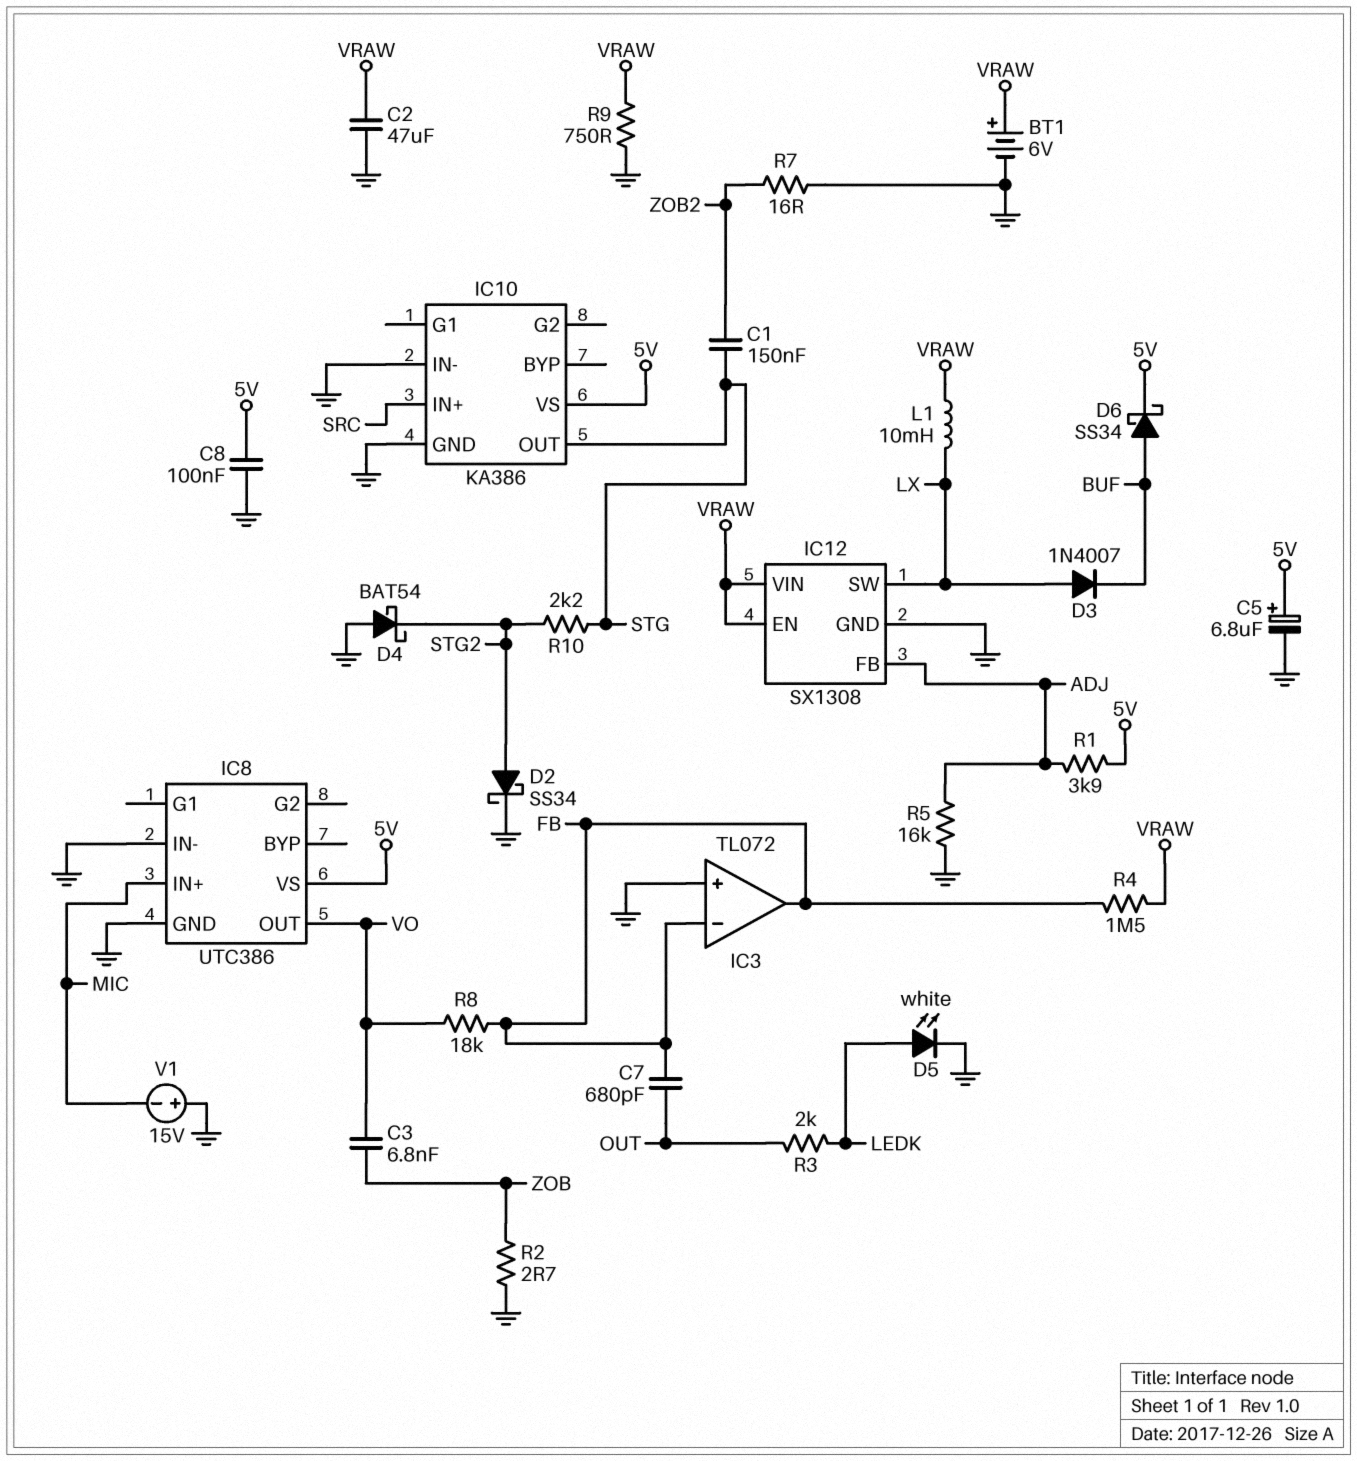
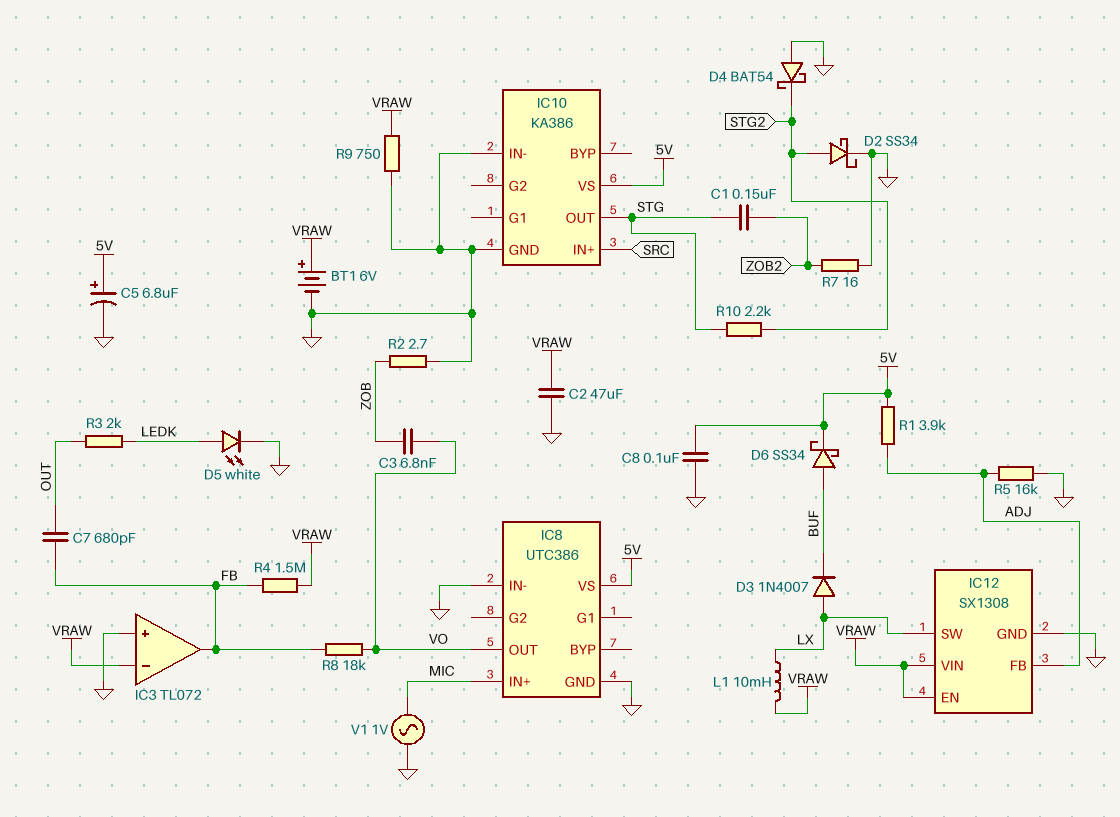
IC3 pin in-: FB -> VRAW
V1: 15V (plus GND, minus MIC) -> AC 1V (GND, MIC)

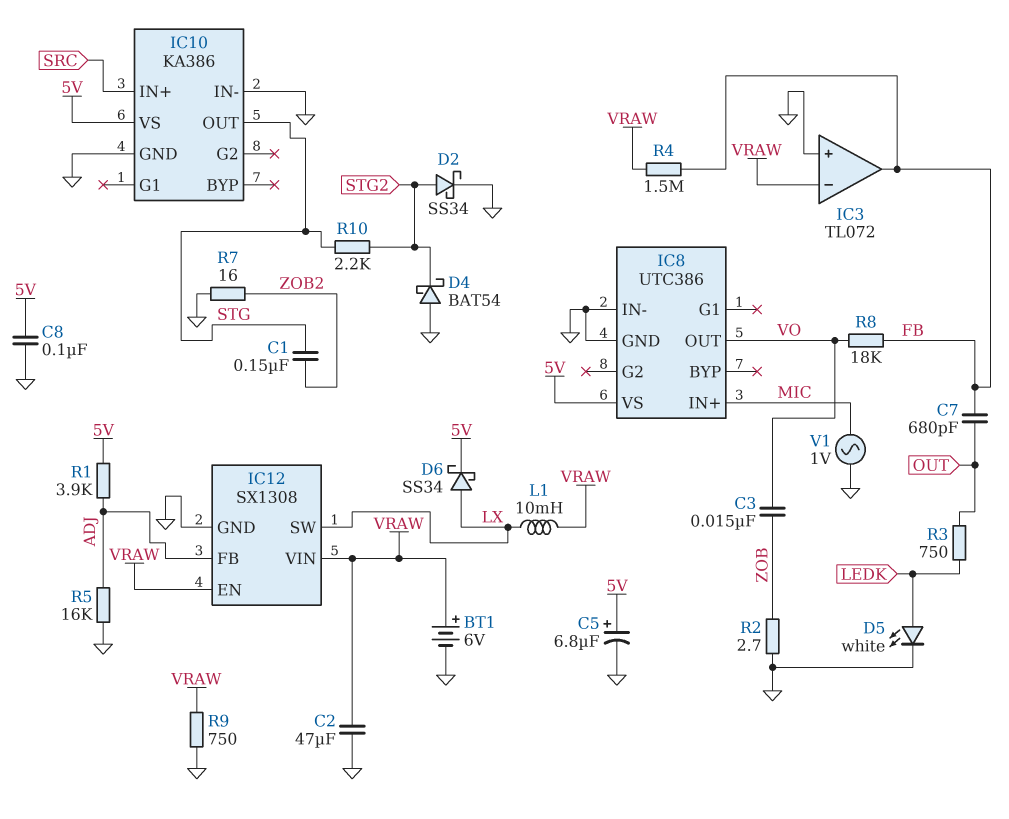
C3: 6.8nF (VO, ZOB) -> 15nF (VO, ZOB)
D3: diode 1N4007 (A LX, K BUF) -> none
D6: schottky SS34 (A BUF, K 5V) -> schottky SS34 (A LX, K 5V)
R3: 2k (LEDK, OUT) -> 750 (LEDK, OUT)

